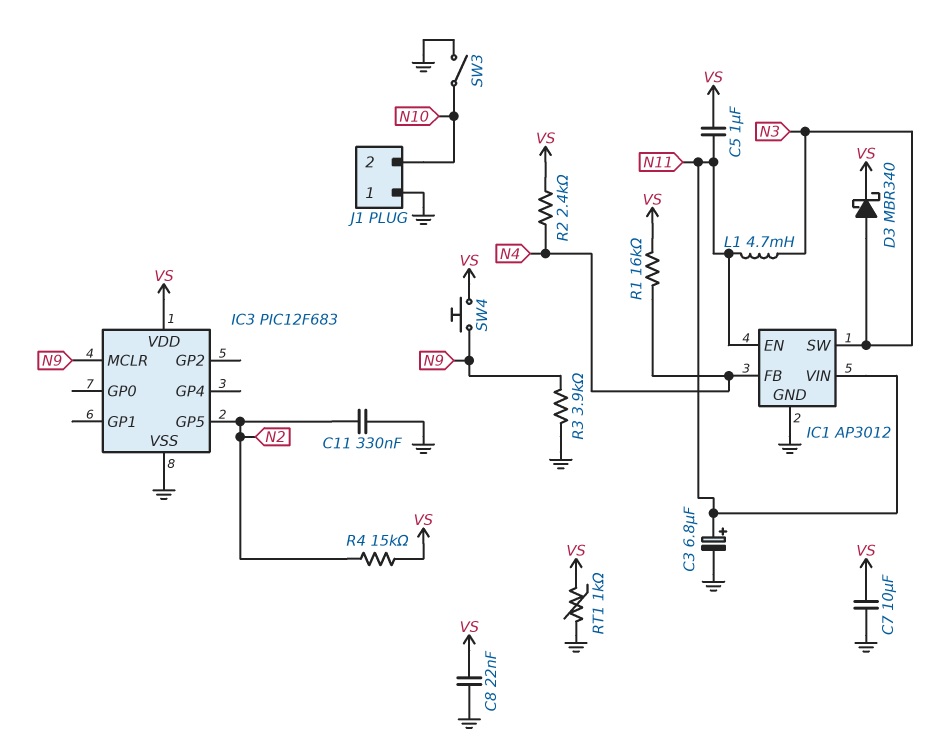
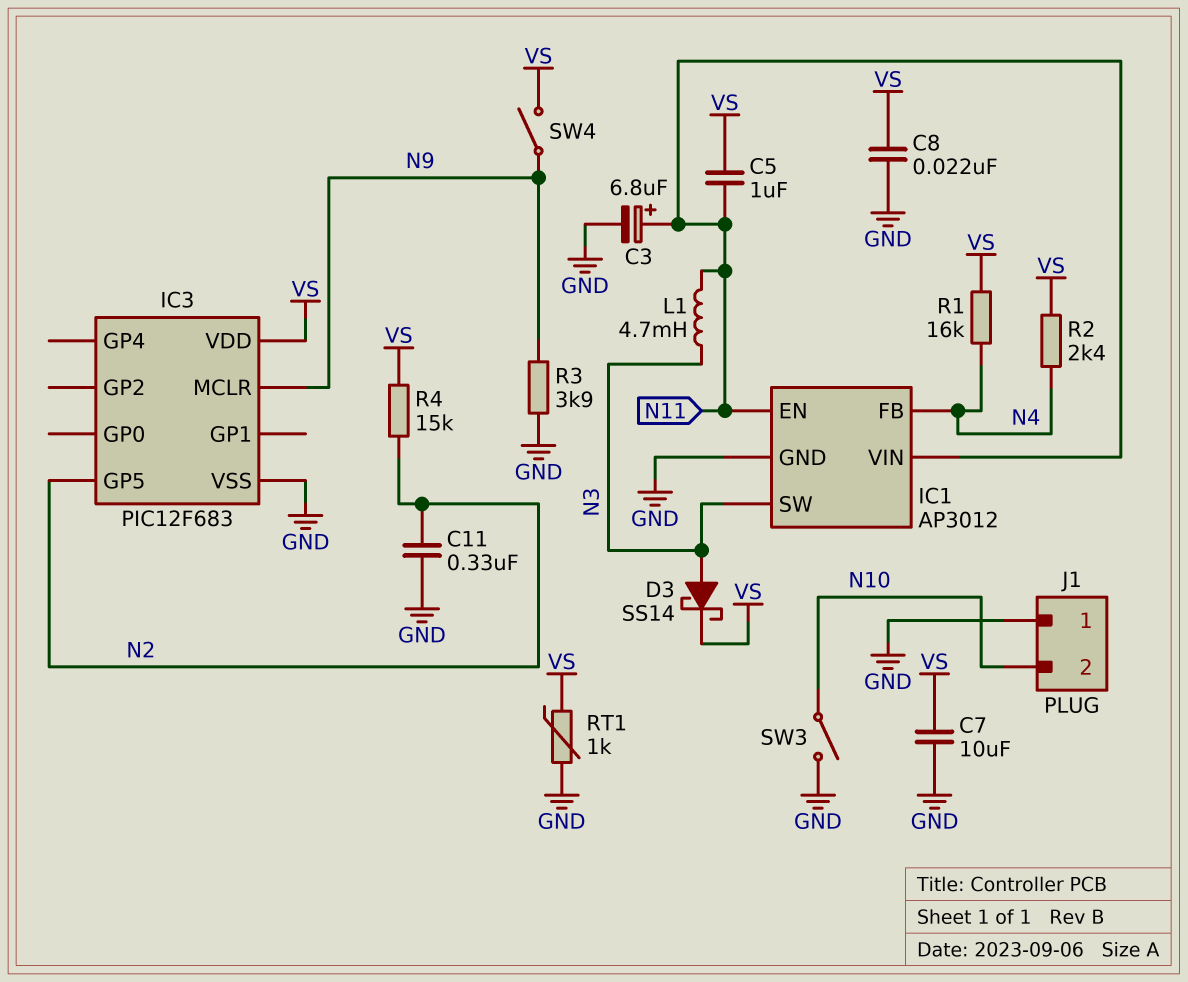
D3: schottky MBR340 (A N3, K VS) -> schottky SS14 (A N3, K VS)
SW4: button (N9, VS) -> switch (N9, VS)

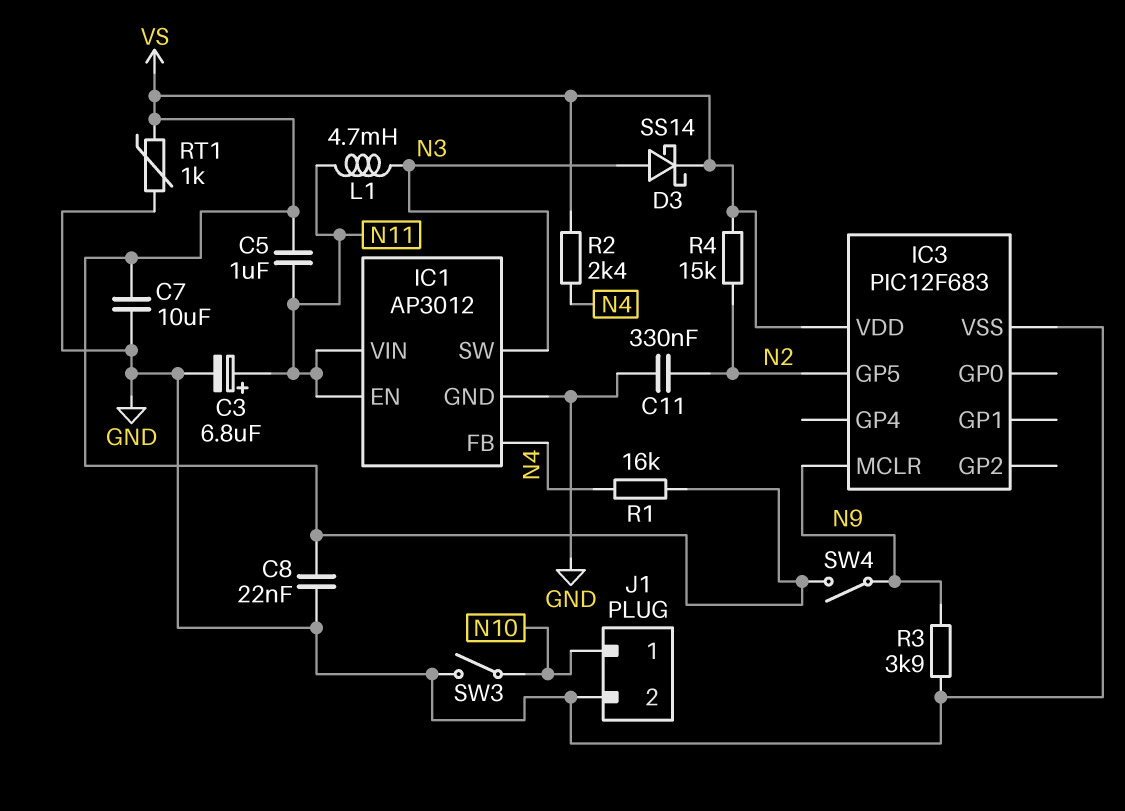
J1 pin 1: GND -> N10
J1 pin 2: N10 -> GND

